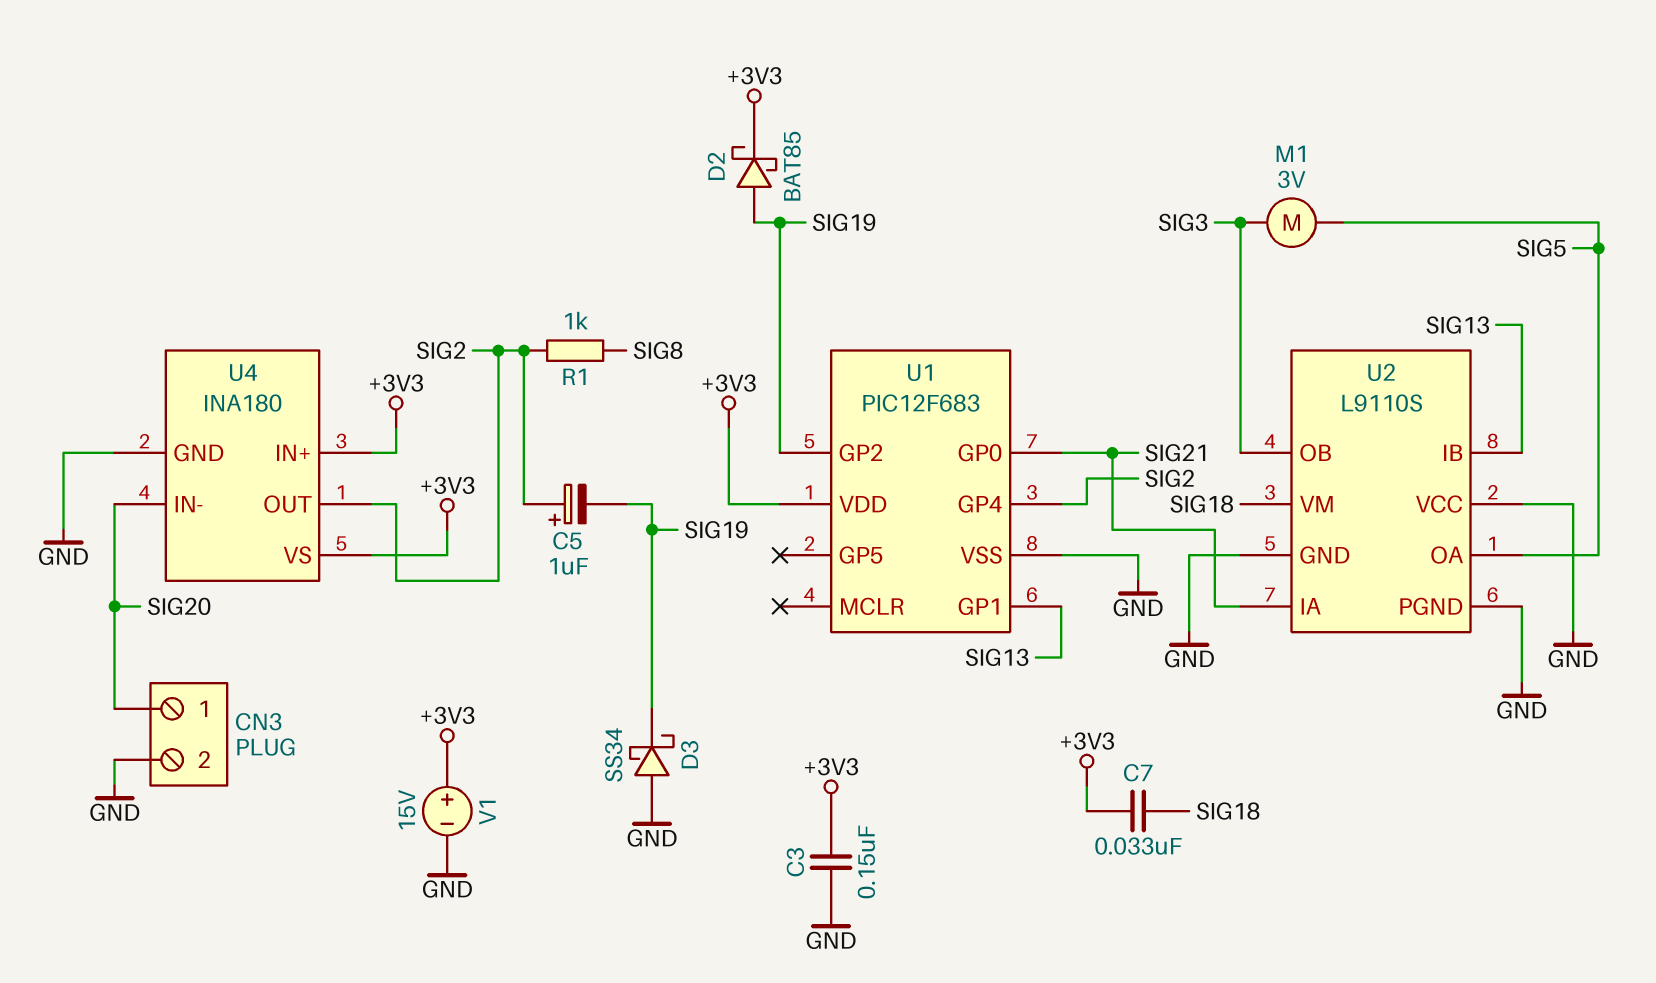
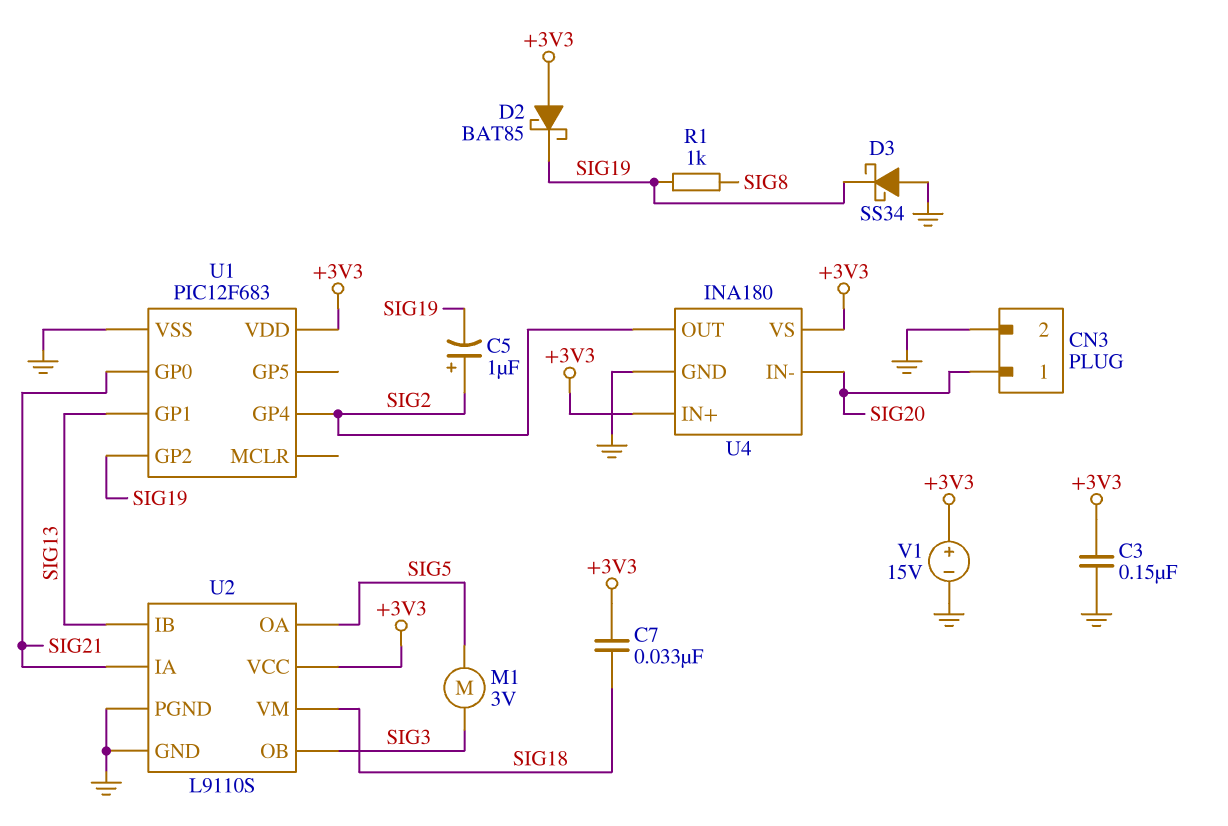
D2: schottky BAT85 (A SIG19, K +3V3) -> schottky BAT85 (A +3V3, K SIG19)
R1: 1k (SIG2, SIG8) -> 1k (SIG8, SIG19)
U2 pin VCC: GND -> +3V3

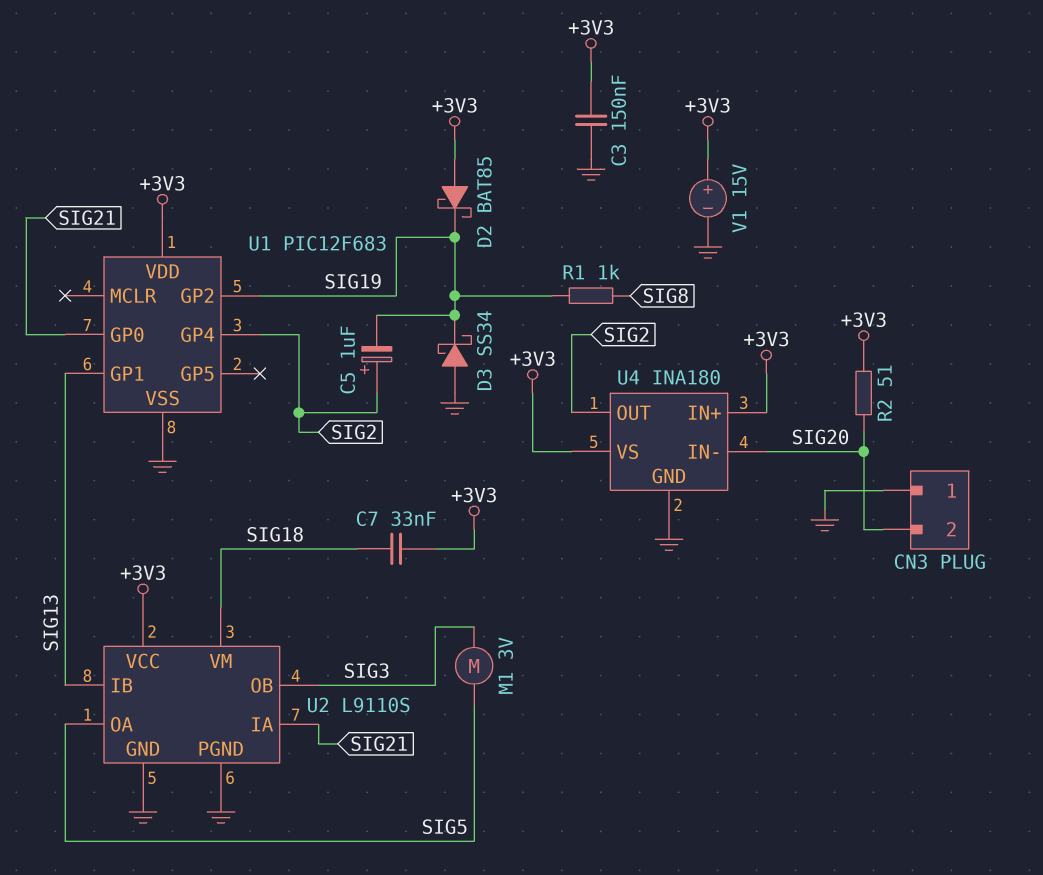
CN3 pin 1: SIG20 -> GND
CN3 pin 2: GND -> SIG20
R2: none -> 51 (+3V3, SIG20)

